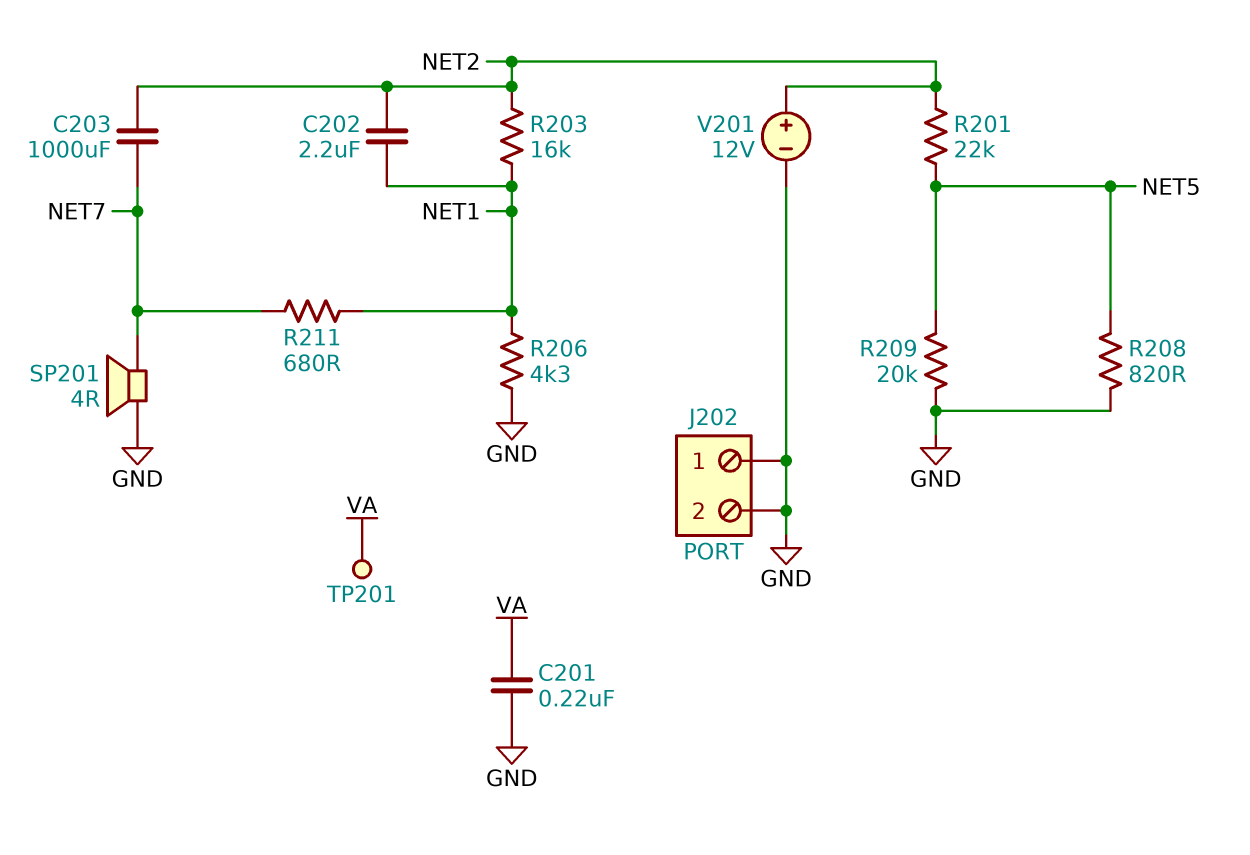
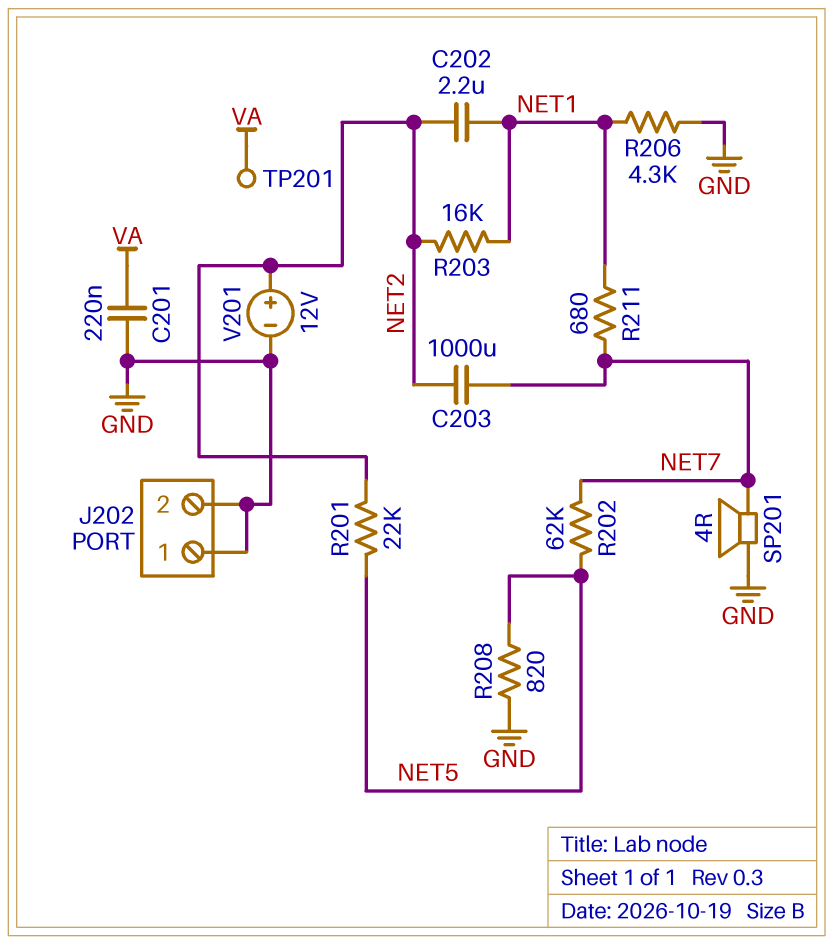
R202: none -> 62k (NET5, NET7)
R209: 20k (GND, NET5) -> none

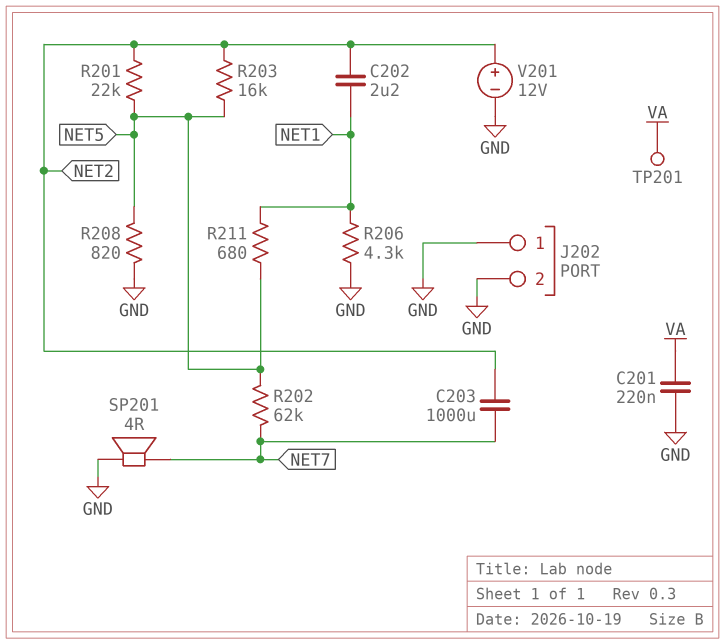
R203: 16k (NET1, NET2) -> 16k (NET2, NET5)
R211: 680 (NET1, NET7) -> 680 (NET1, NET5)

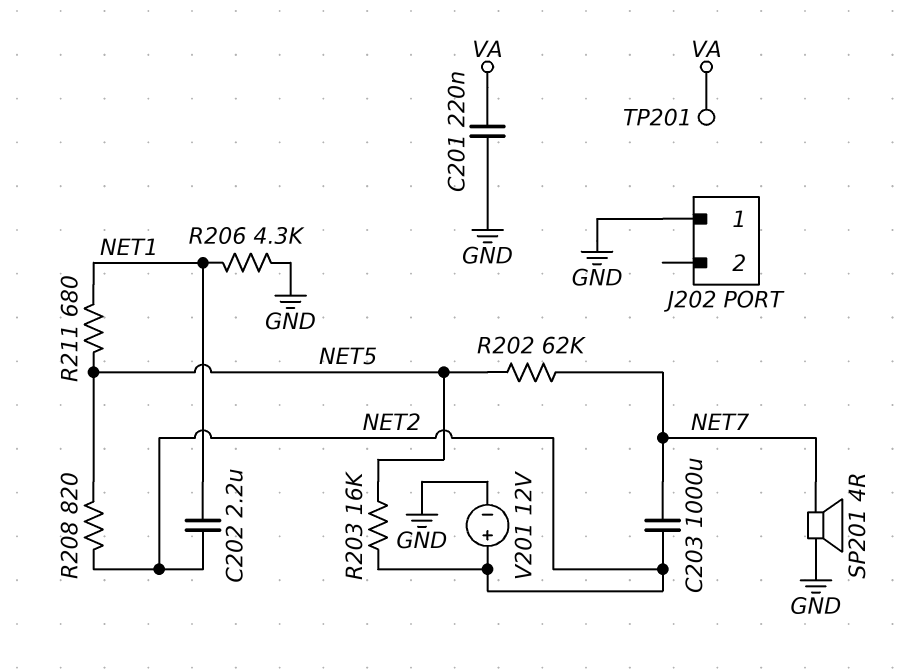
J202 pin 2: GND -> none
R201: 22k (NET2, NET5) -> none
R208: 820 (GND, NET5) -> 820 (NET2, NET5)

